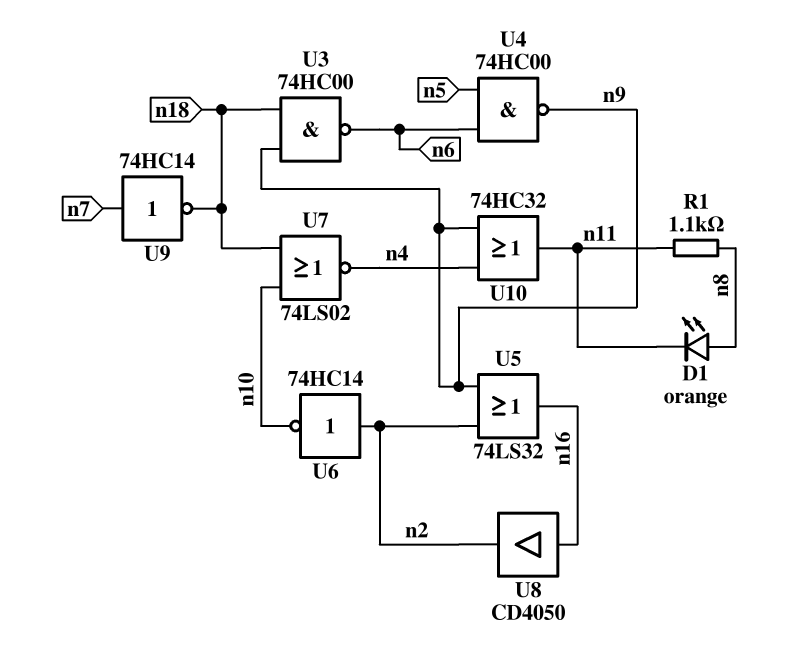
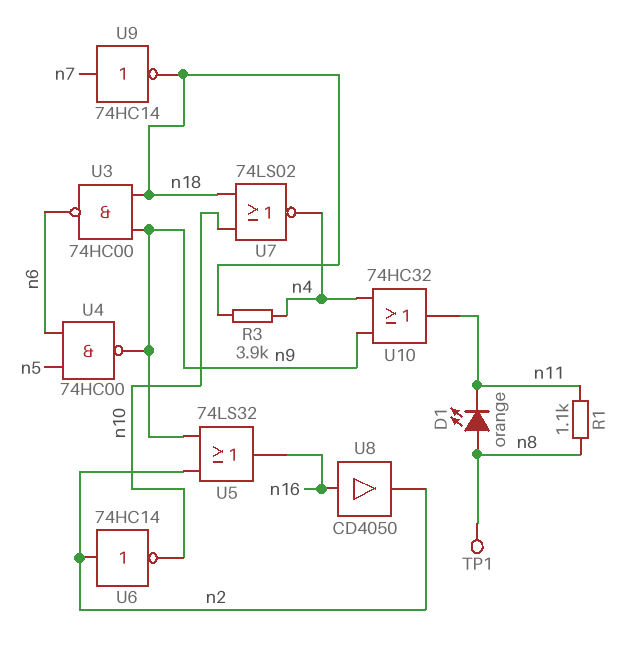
R3: none -> 3.9k (n4, n18)
TP1: none -> test point (n8)

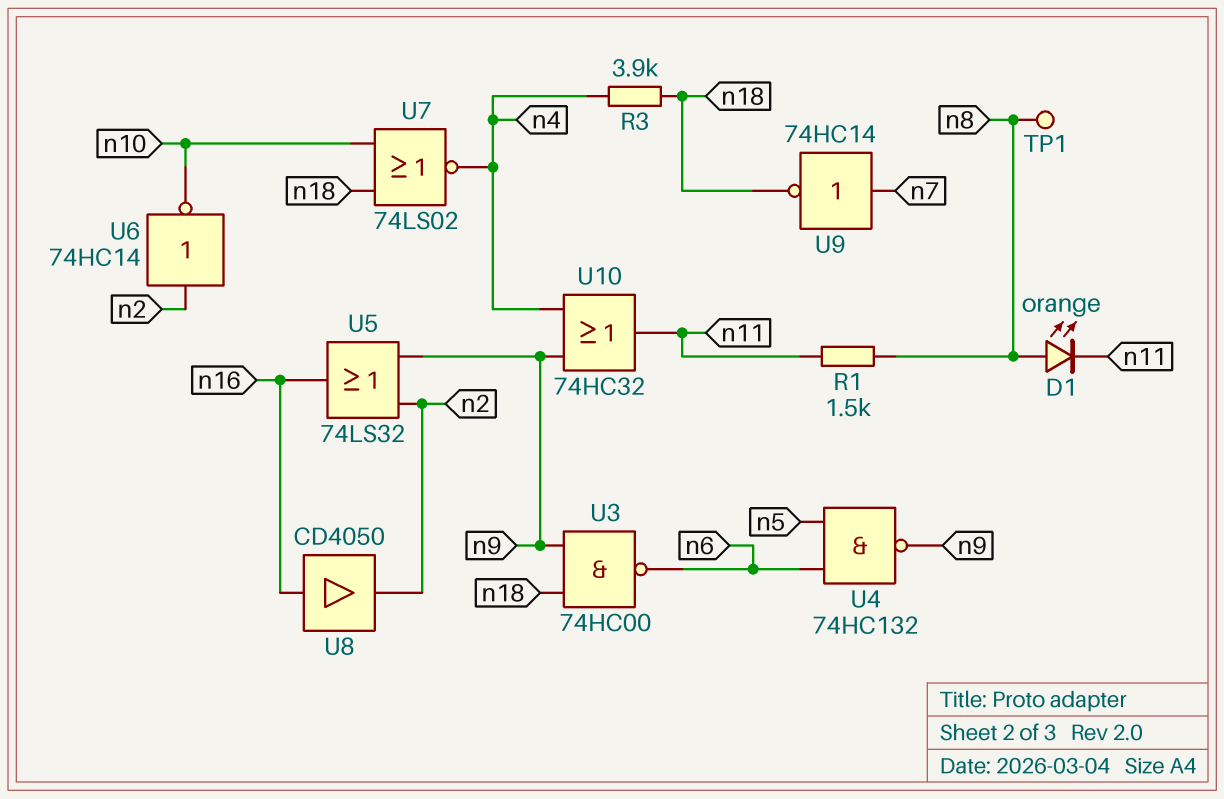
R1: 1.1k (n8, n11) -> 1.5k (n8, n11)
U4: NAND 74HC00 (in n5, in n6, out n9) -> NAND 74HC132 (in n5, in n6, out n9)

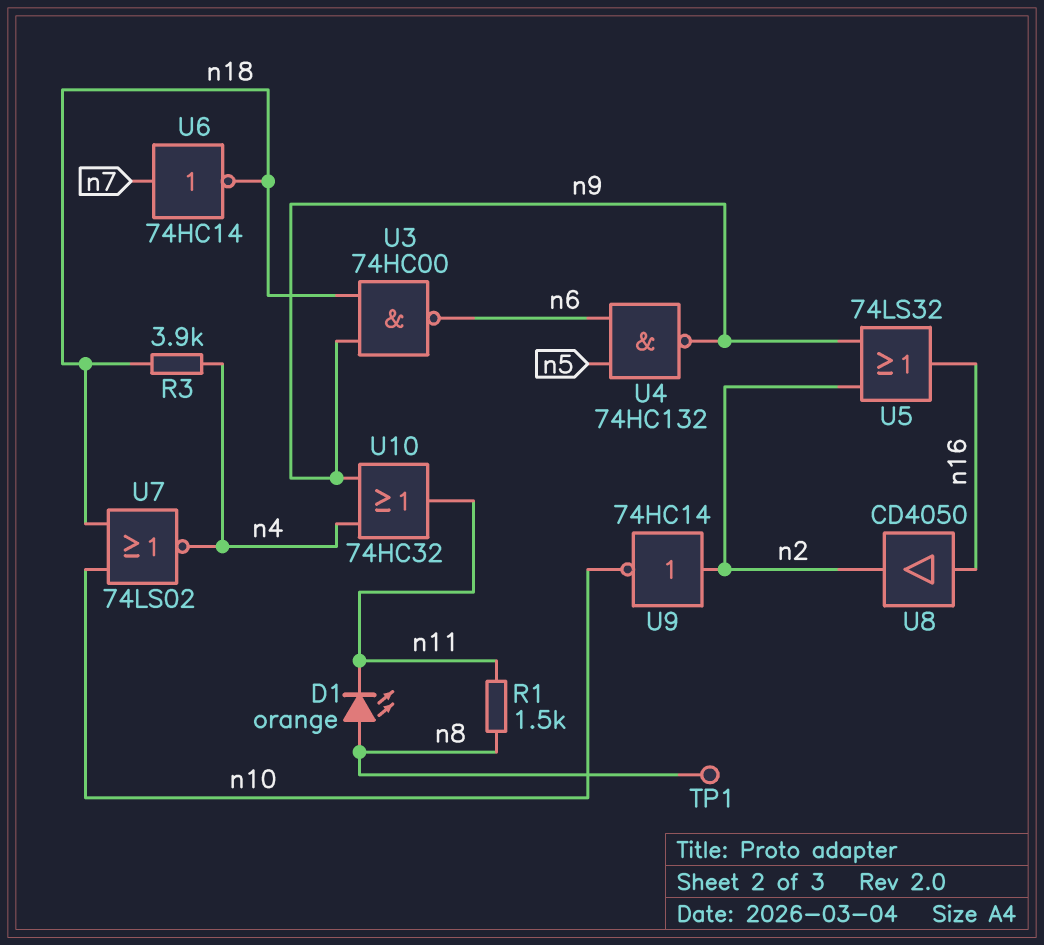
U6: NOT 74HC14 (in n2, out n10) -> NOT 74HC14 (in n7, out n18)
U9: NOT 74HC14 (in n7, out n18) -> NOT 74HC14 (in n2, out n10)

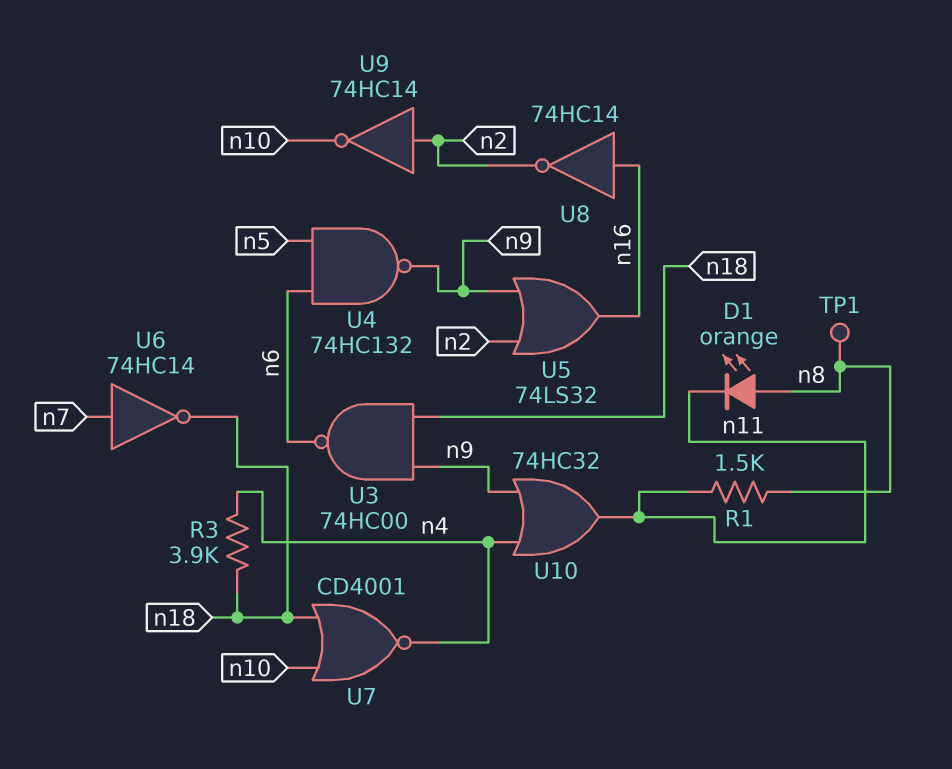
U7: NOR 74LS02 (in n10, in n18, out n4) -> NOR CD4001 (in n10, in n18, out n4)
U8: buffer CD4050 (in n16, out n2) -> NOT 74HC14 (in n16, out n2)

